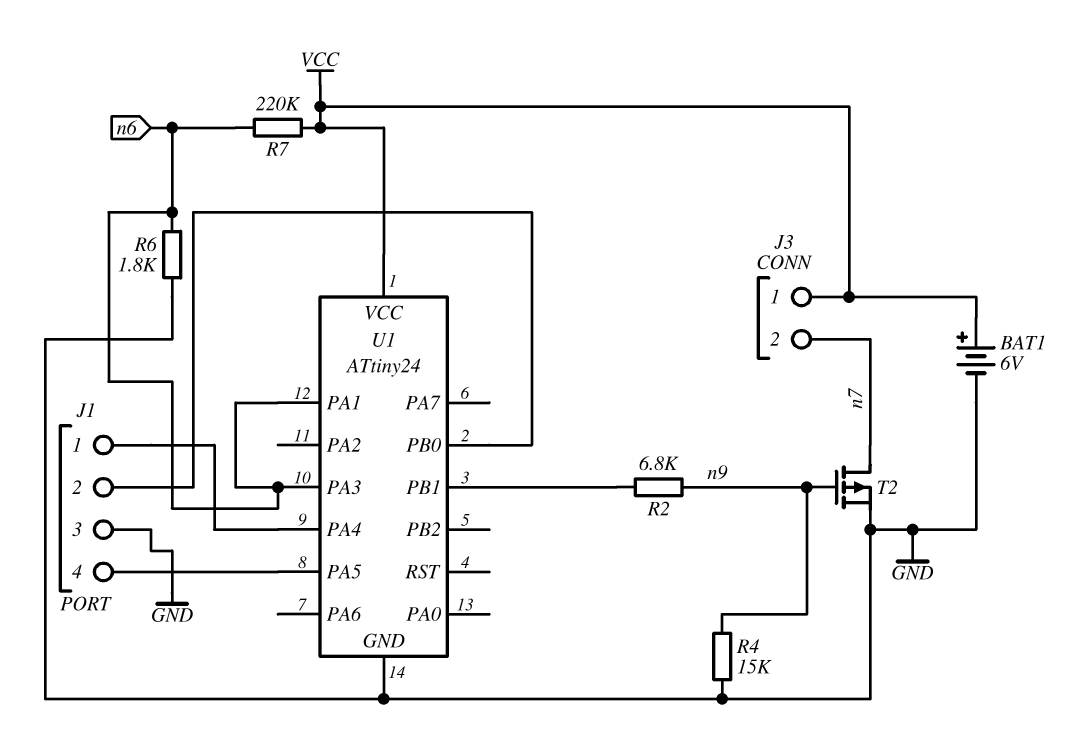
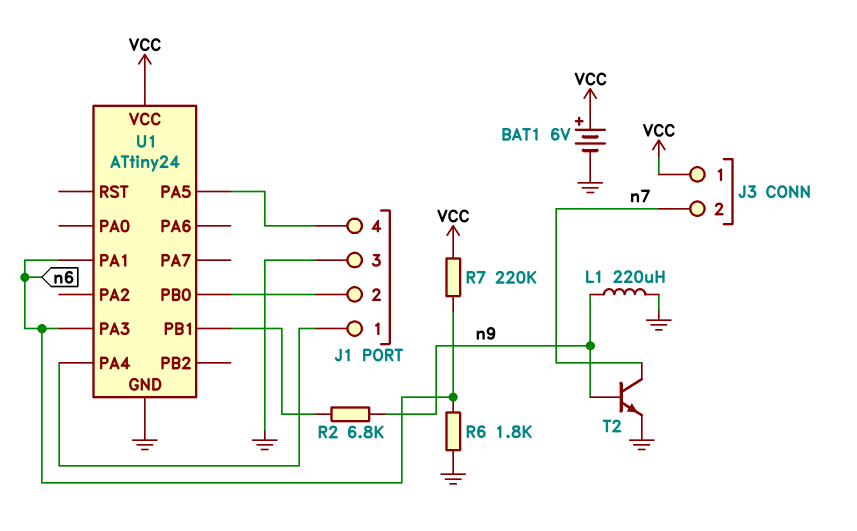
L1: none -> 220uH (GND, n9)
R4: 15k (GND, n9) -> none
T2: PMOS (G n9, D n7, S GND) -> NPN (B n9, C n7, E GND)

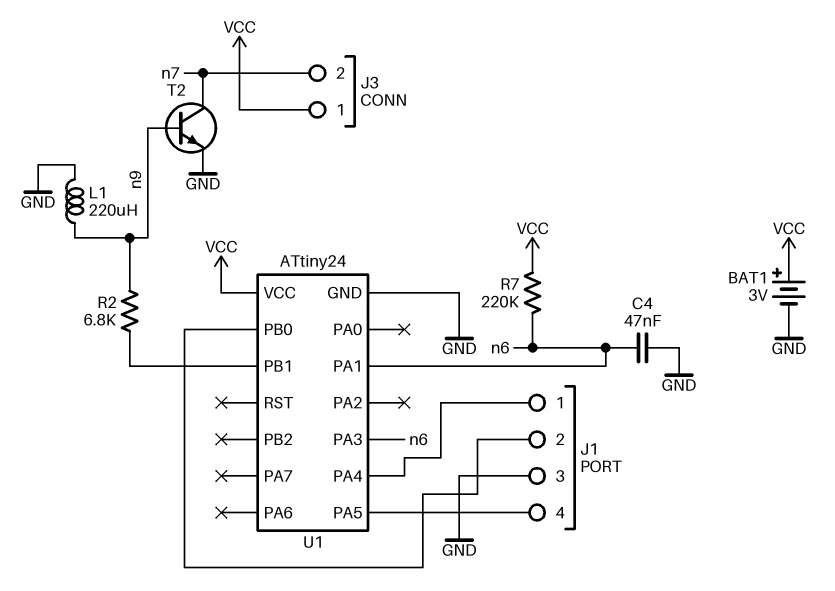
BAT1: 6V (plus VCC, minus GND) -> 3V (plus VCC, minus GND)
C4: none -> 47nF (GND, n6)
R6: 1.8k (GND, n6) -> none

